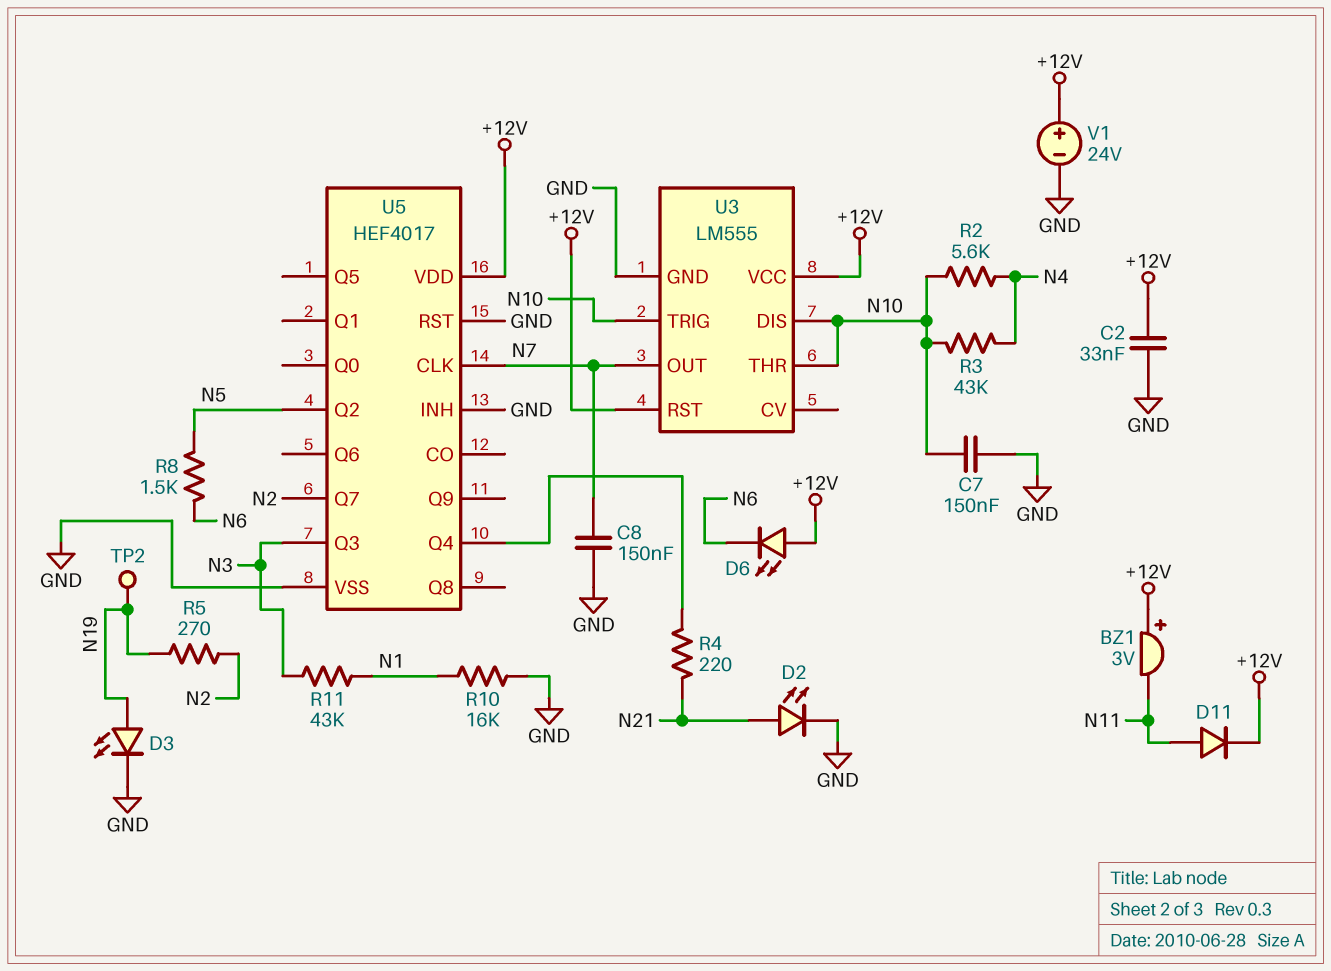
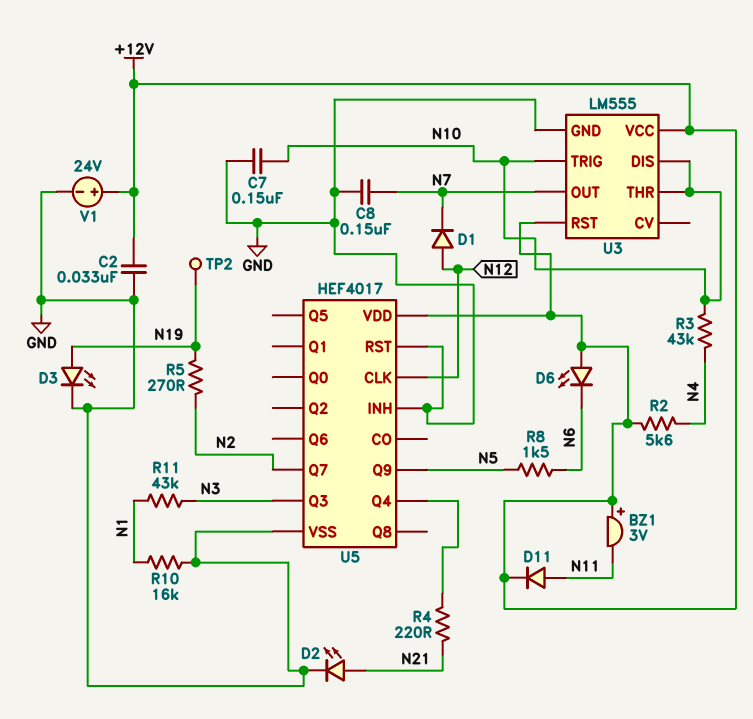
D1: none -> diode (A N12, K N7)
R2: 5.6k (N4, N10) -> 5.6k (+12V, N4)
U5 pin CLK: N7 -> N12
U5 pin Q2: N5 -> none
U5 pin Q9: none -> N5

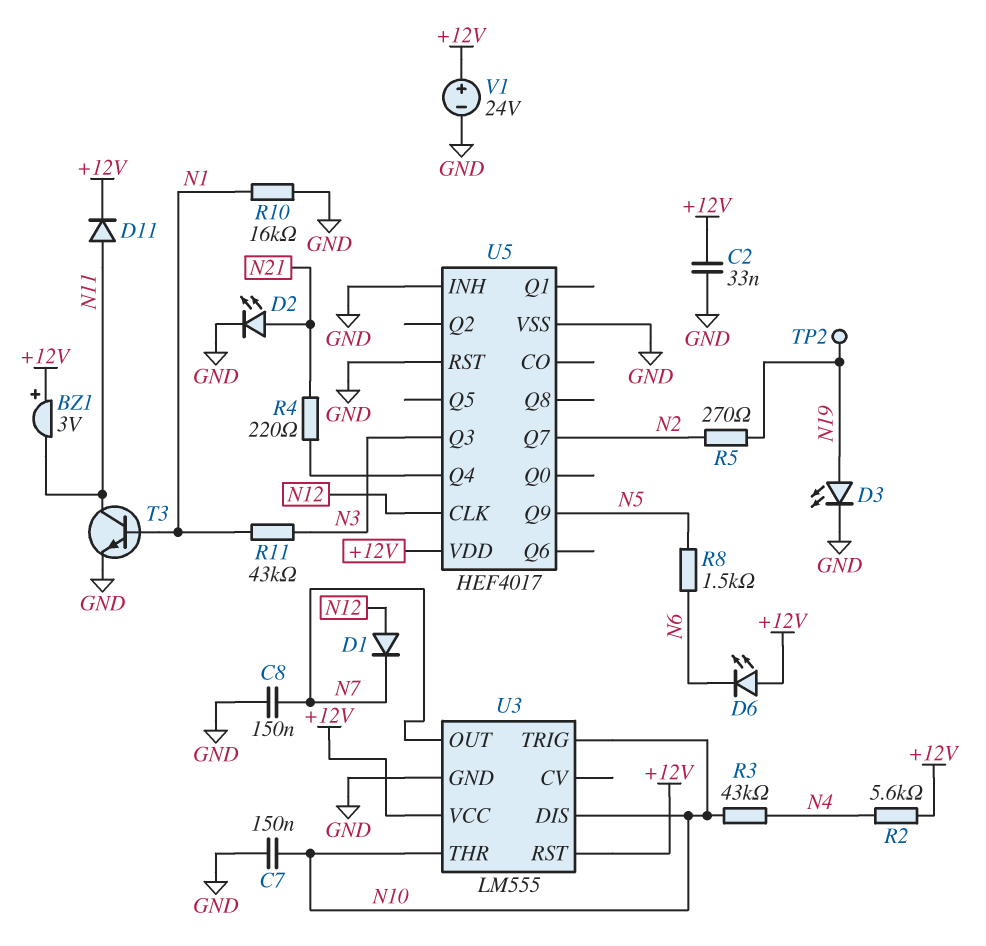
T3: none -> NPN (B N1, C N11, E GND)

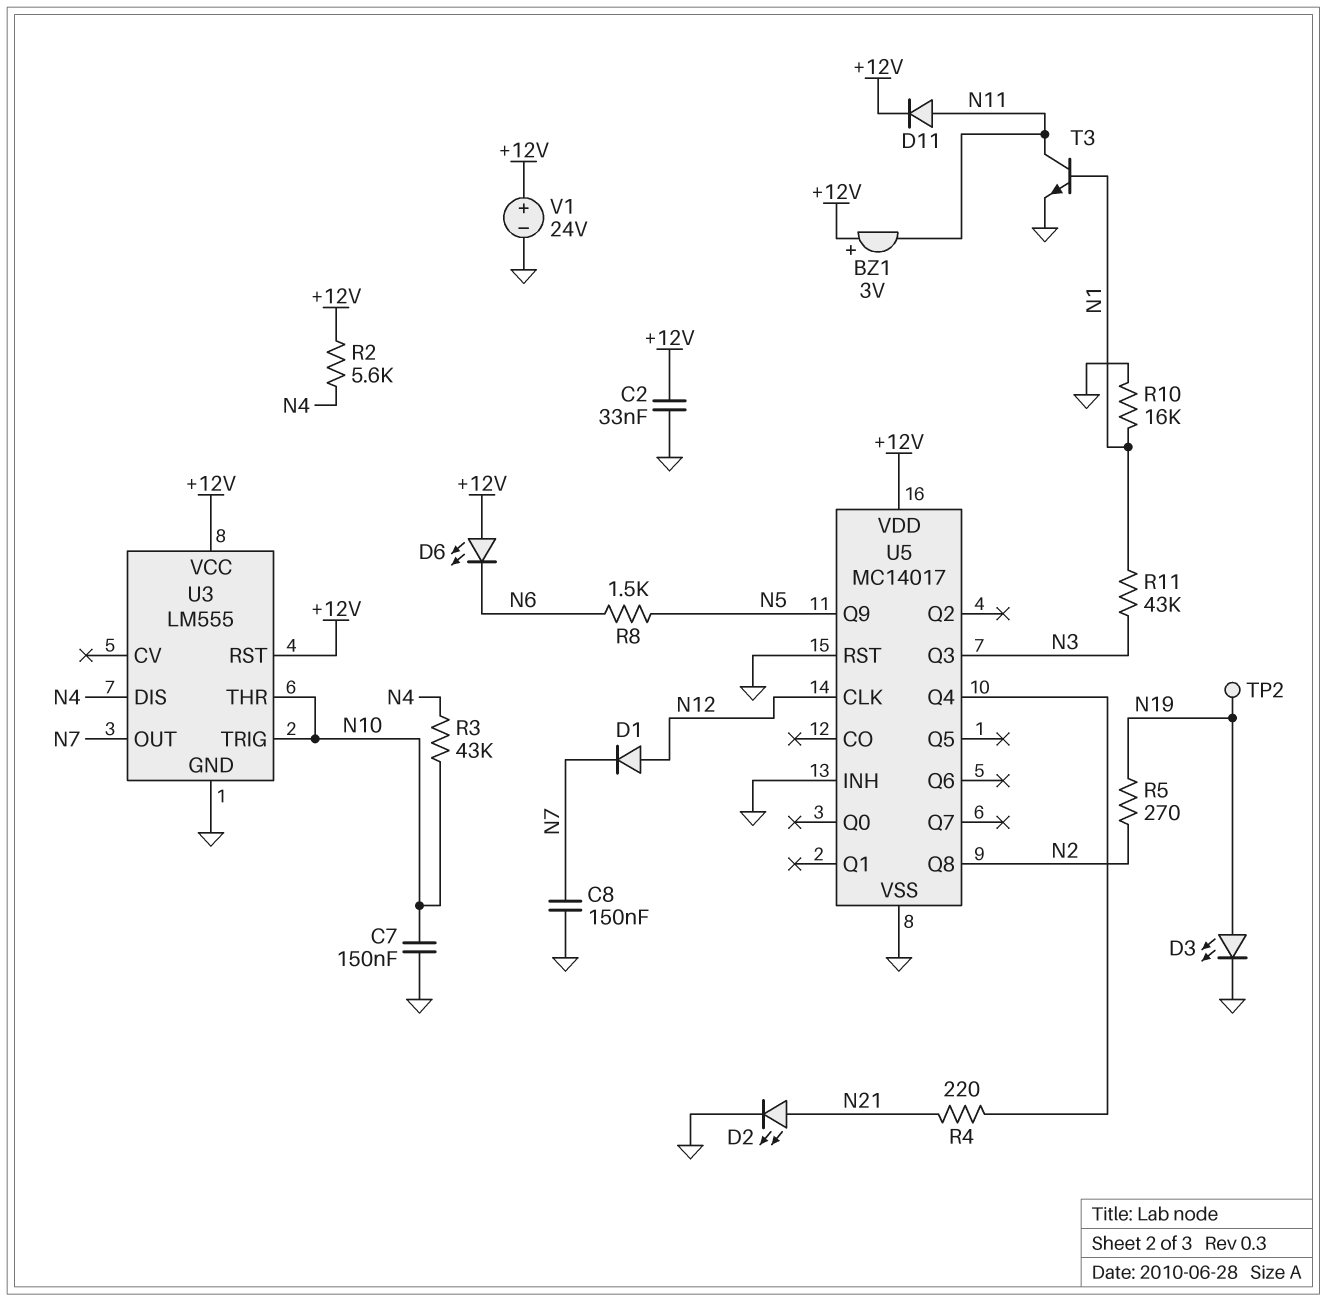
U3 pin DIS: N10 -> N4
U5: HEF4017 -> MC14017
U5 pin Q7: N2 -> none
U5 pin Q8: none -> N2

